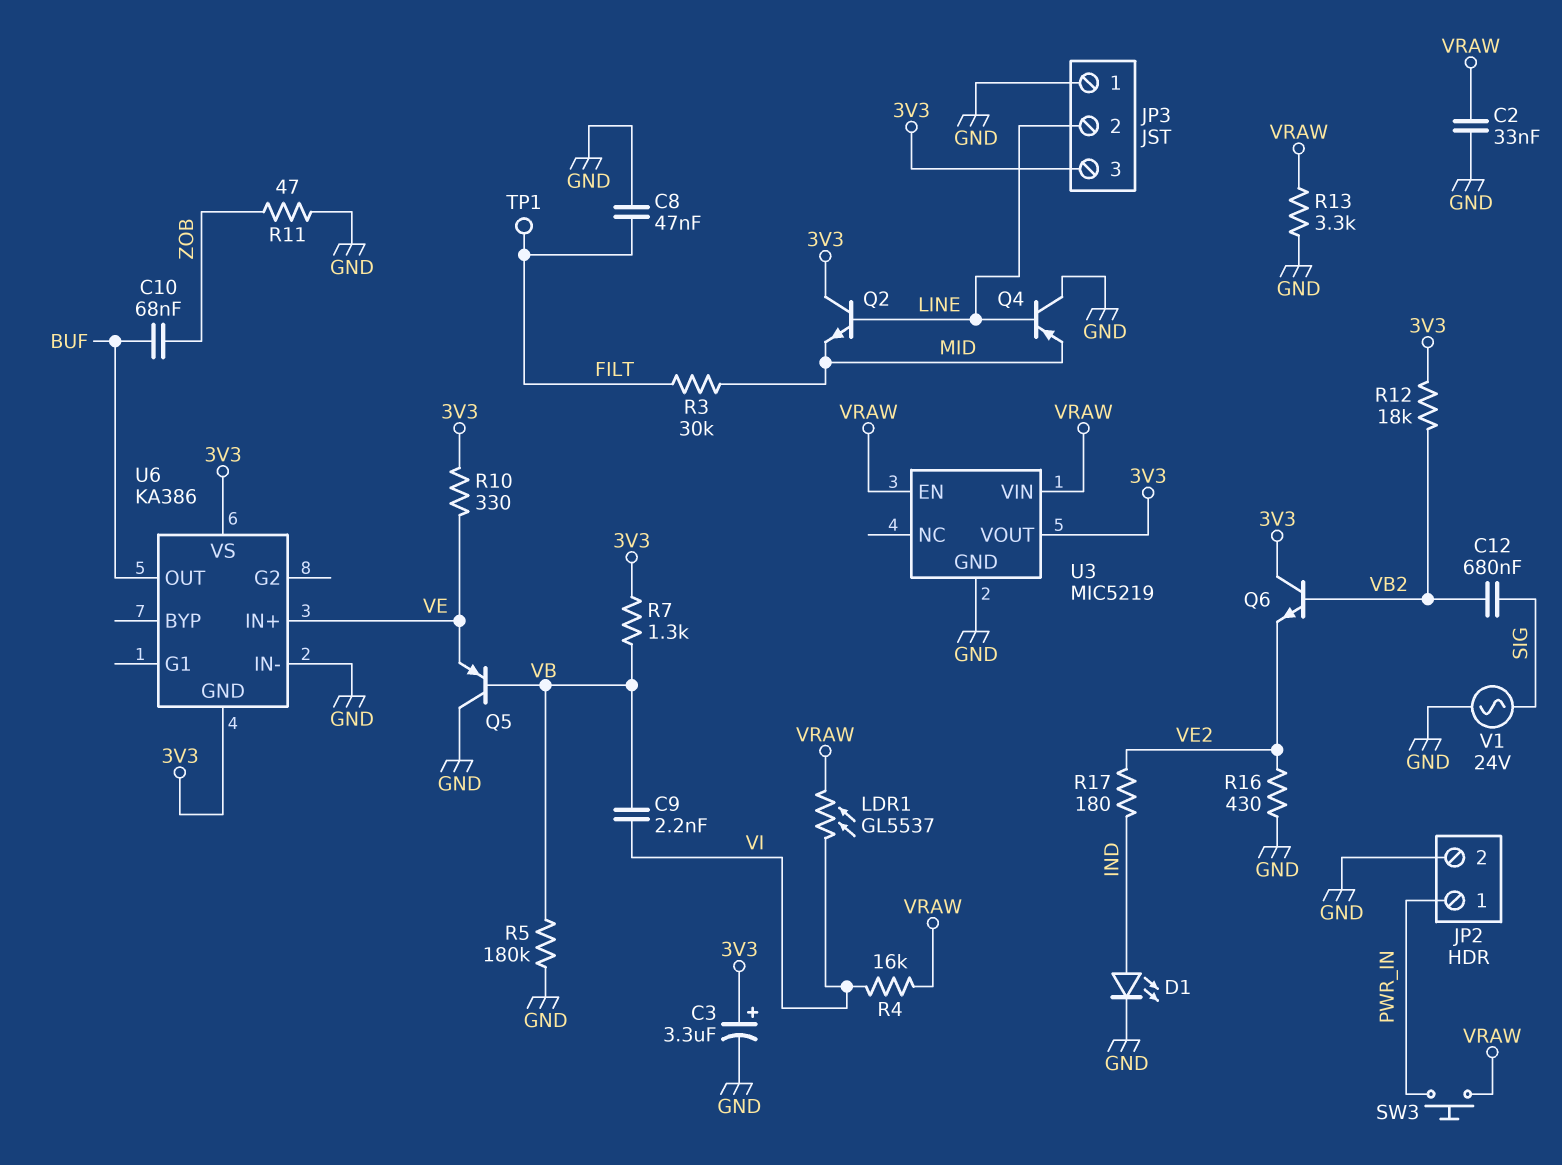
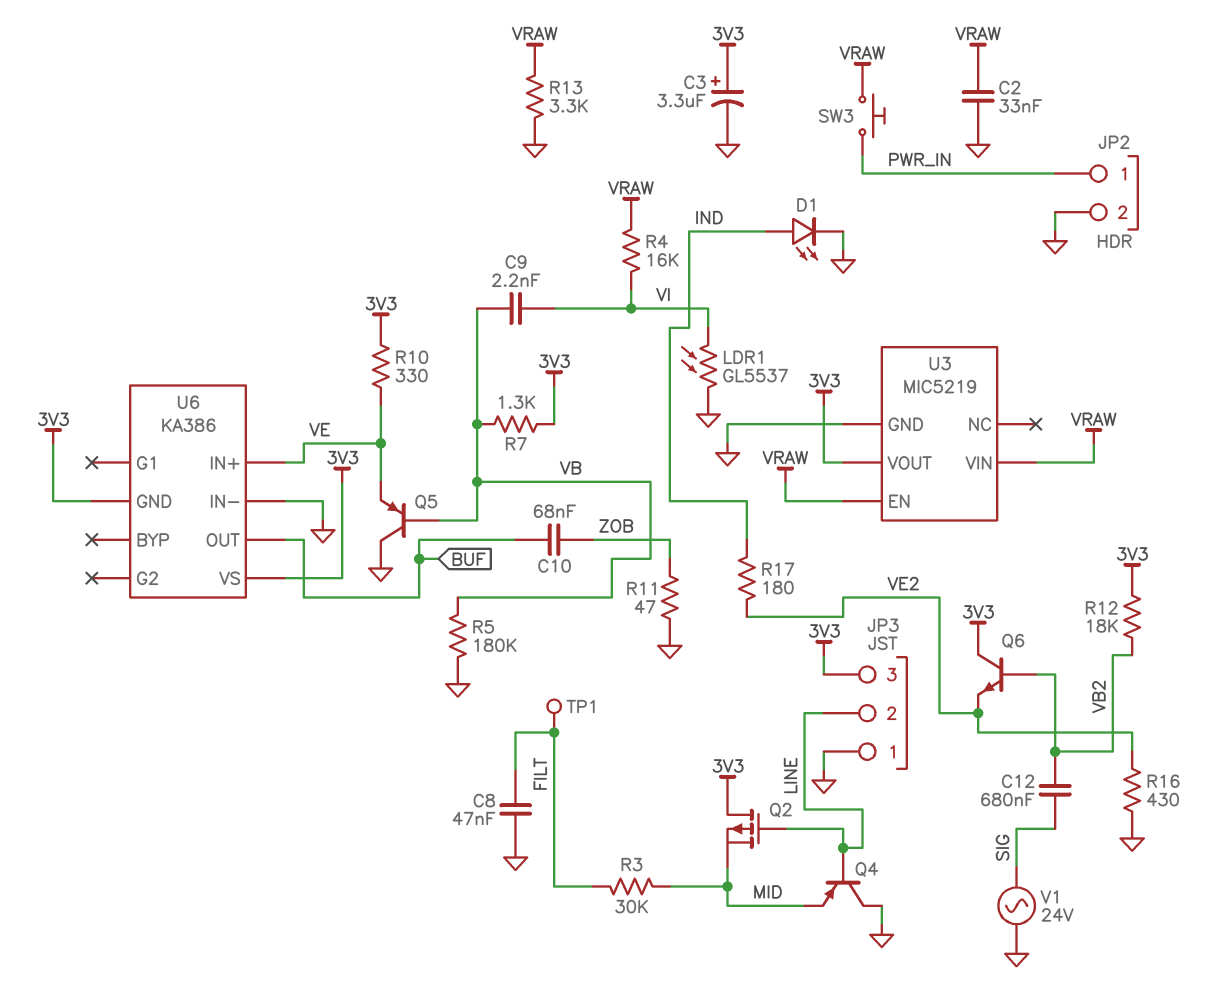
LDR1: GL5537 (VI, VRAW) -> GL5537 (GND, VI)
Q2: NPN (B LINE, C 3V3, E MID) -> PMOS (G LINE, D 3V3, S MID)

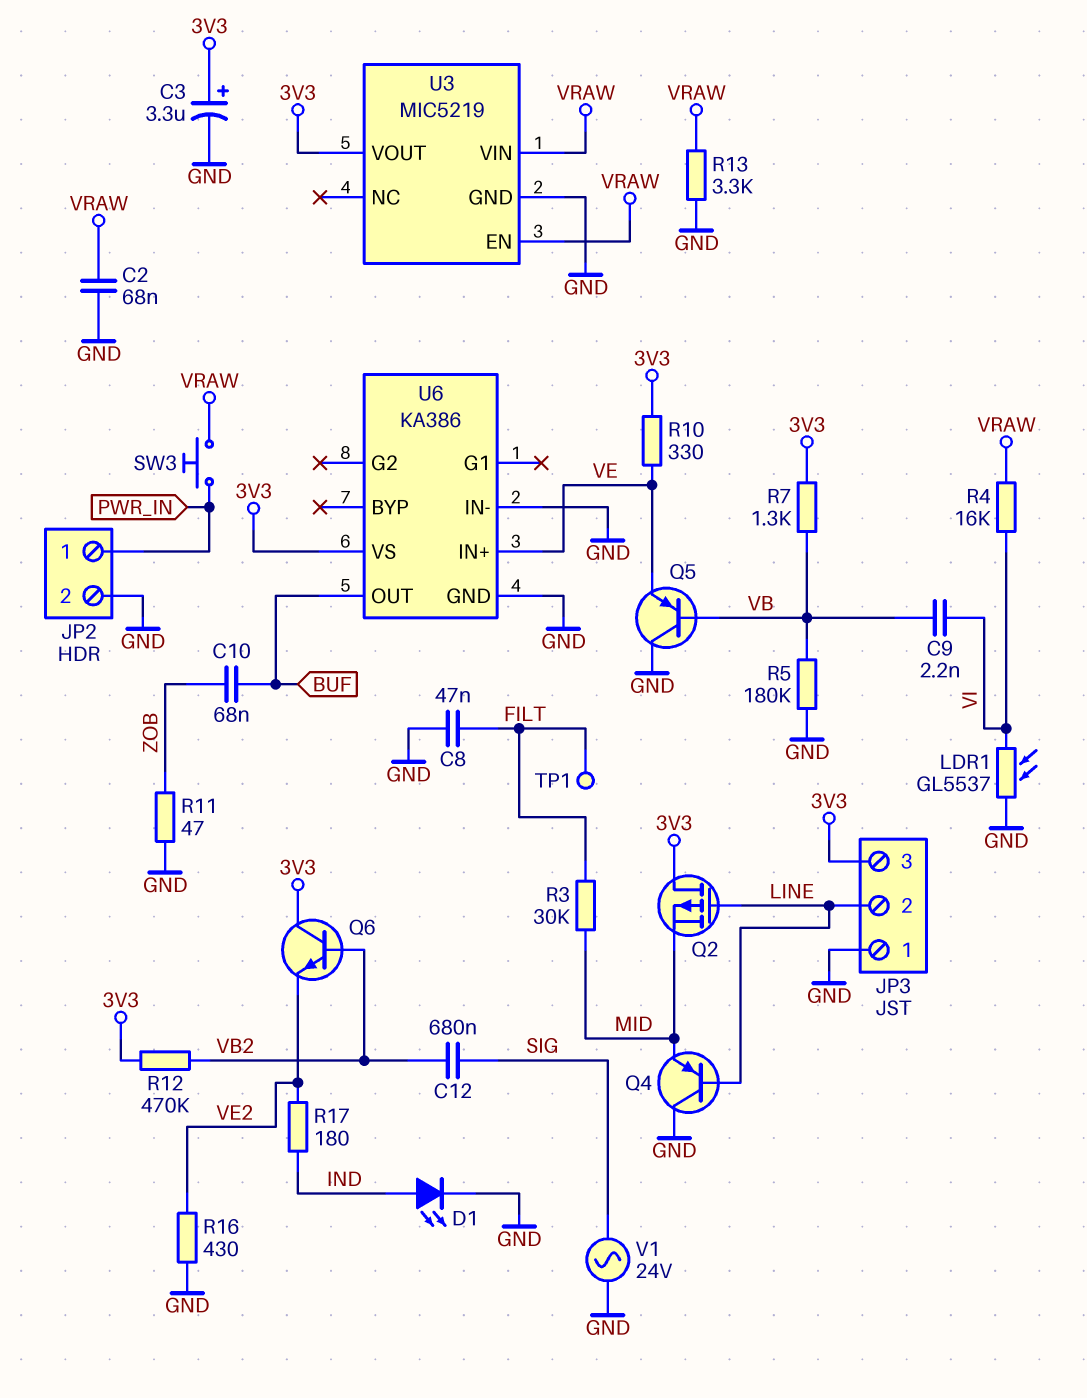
C2: 33nF (GND, VRAW) -> 68nF (GND, VRAW)
R12: 18k (3V3, VB2) -> 470k (3V3, VB2)
U6 pin GND: 3V3 -> GND

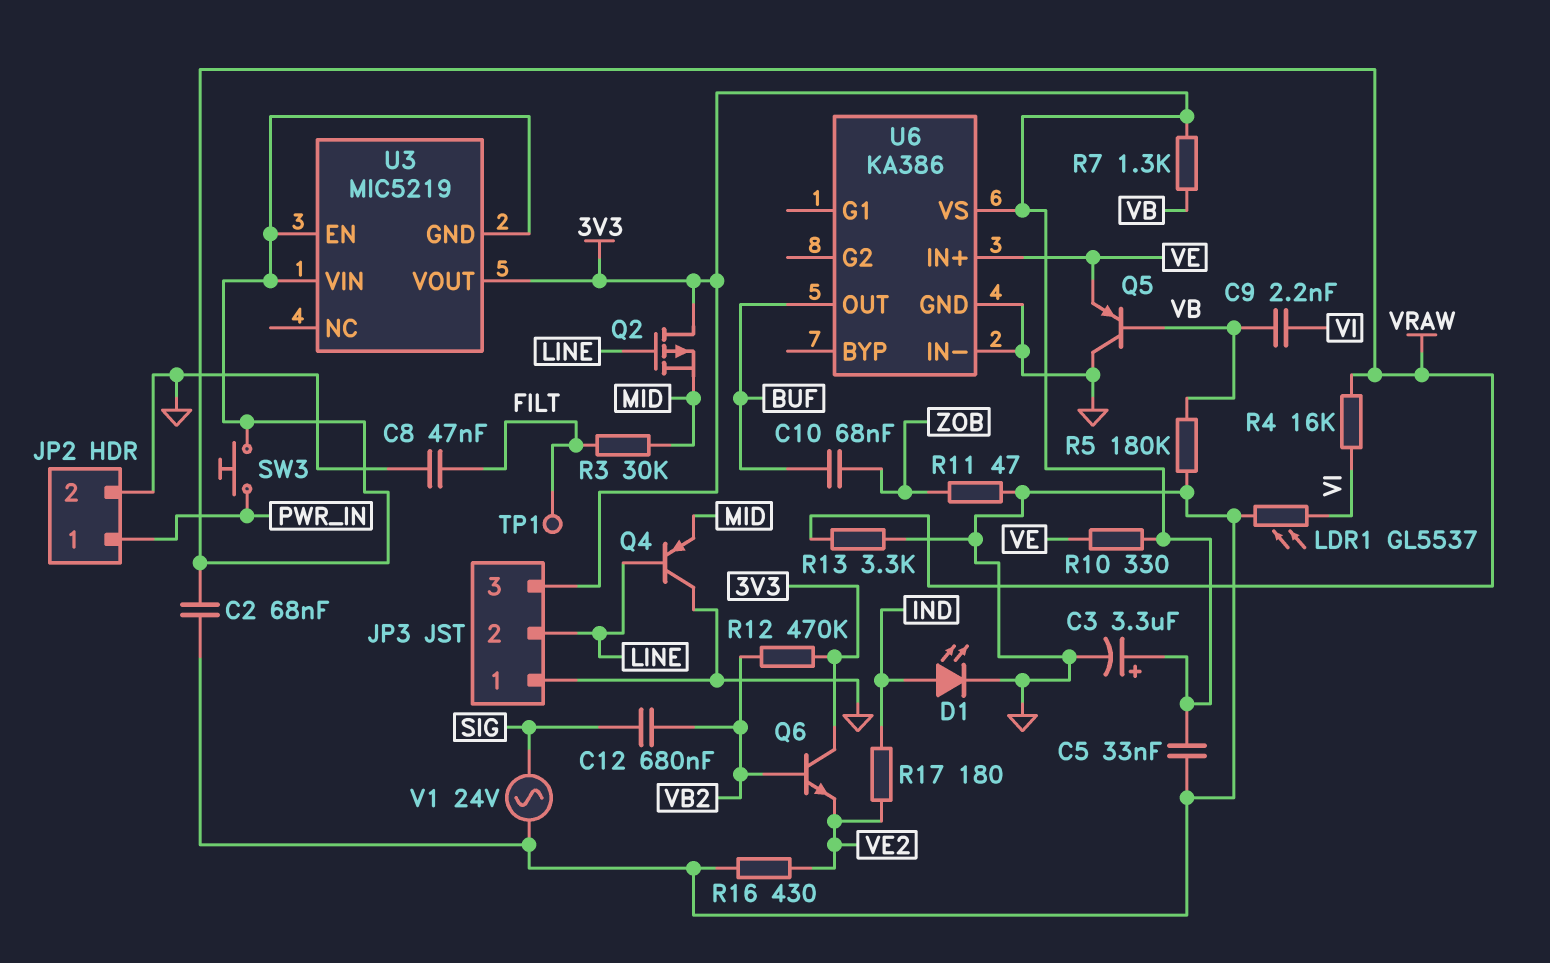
C5: none -> 33nF (3V3, GND)
U3 pin GND: GND -> VRAW

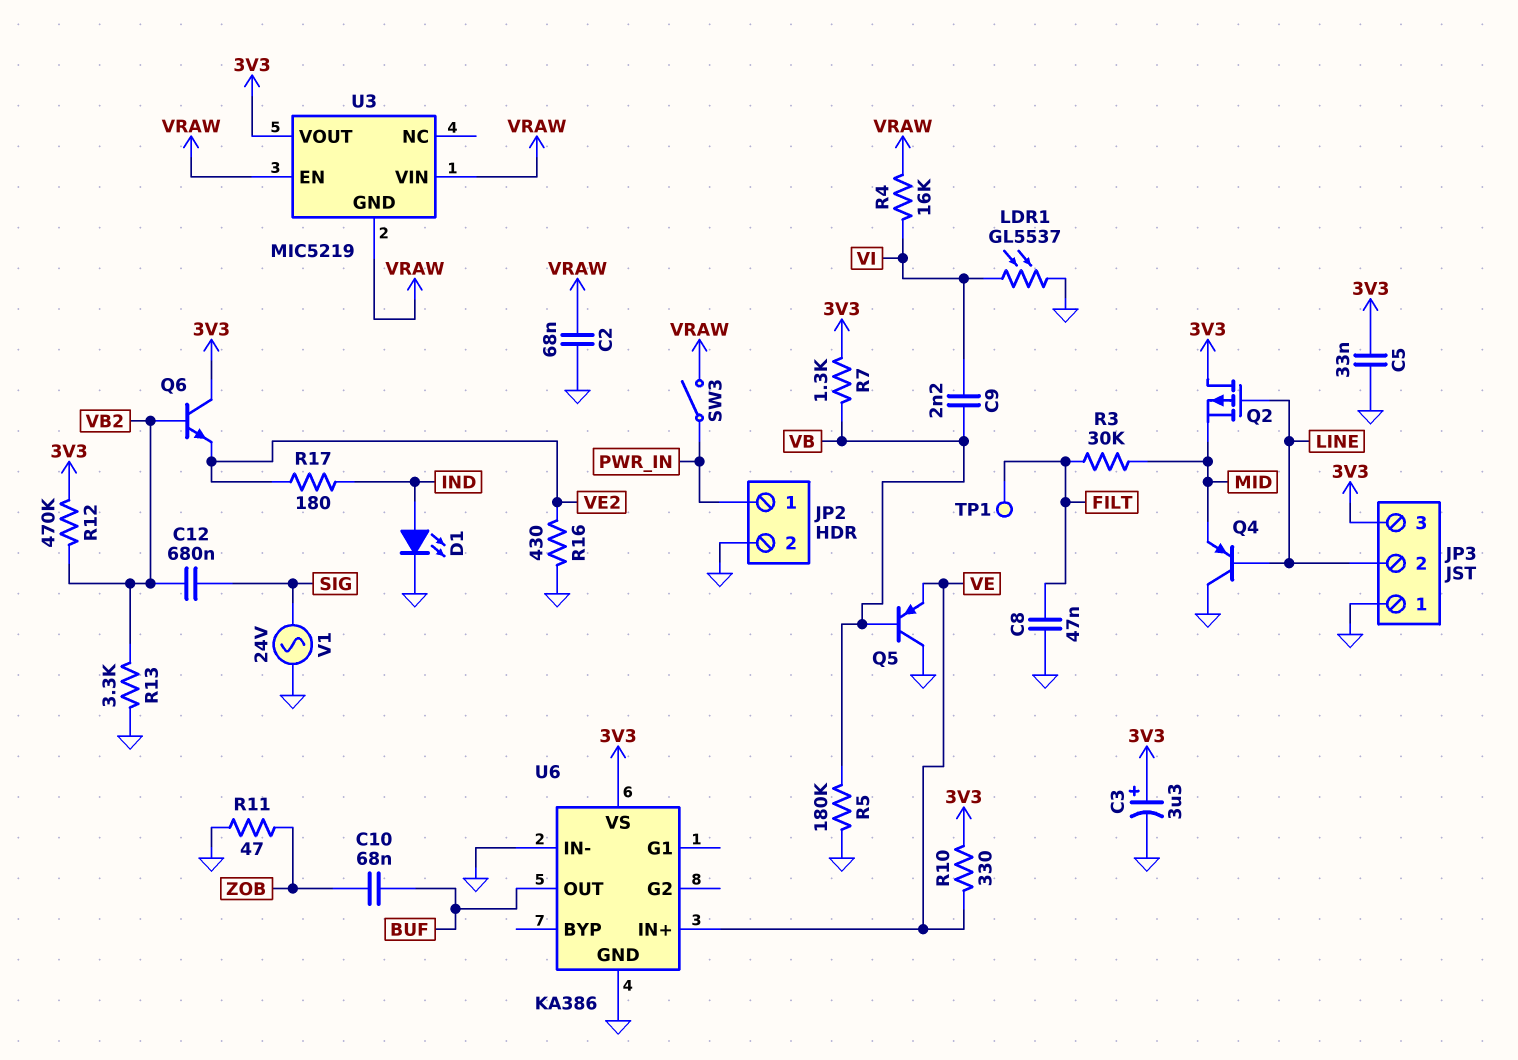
R13: 3.3k (GND, VRAW) -> 3.3k (GND, VB2)
SW3: button (PWR_IN, VRAW) -> switch (PWR_IN, VRAW)

